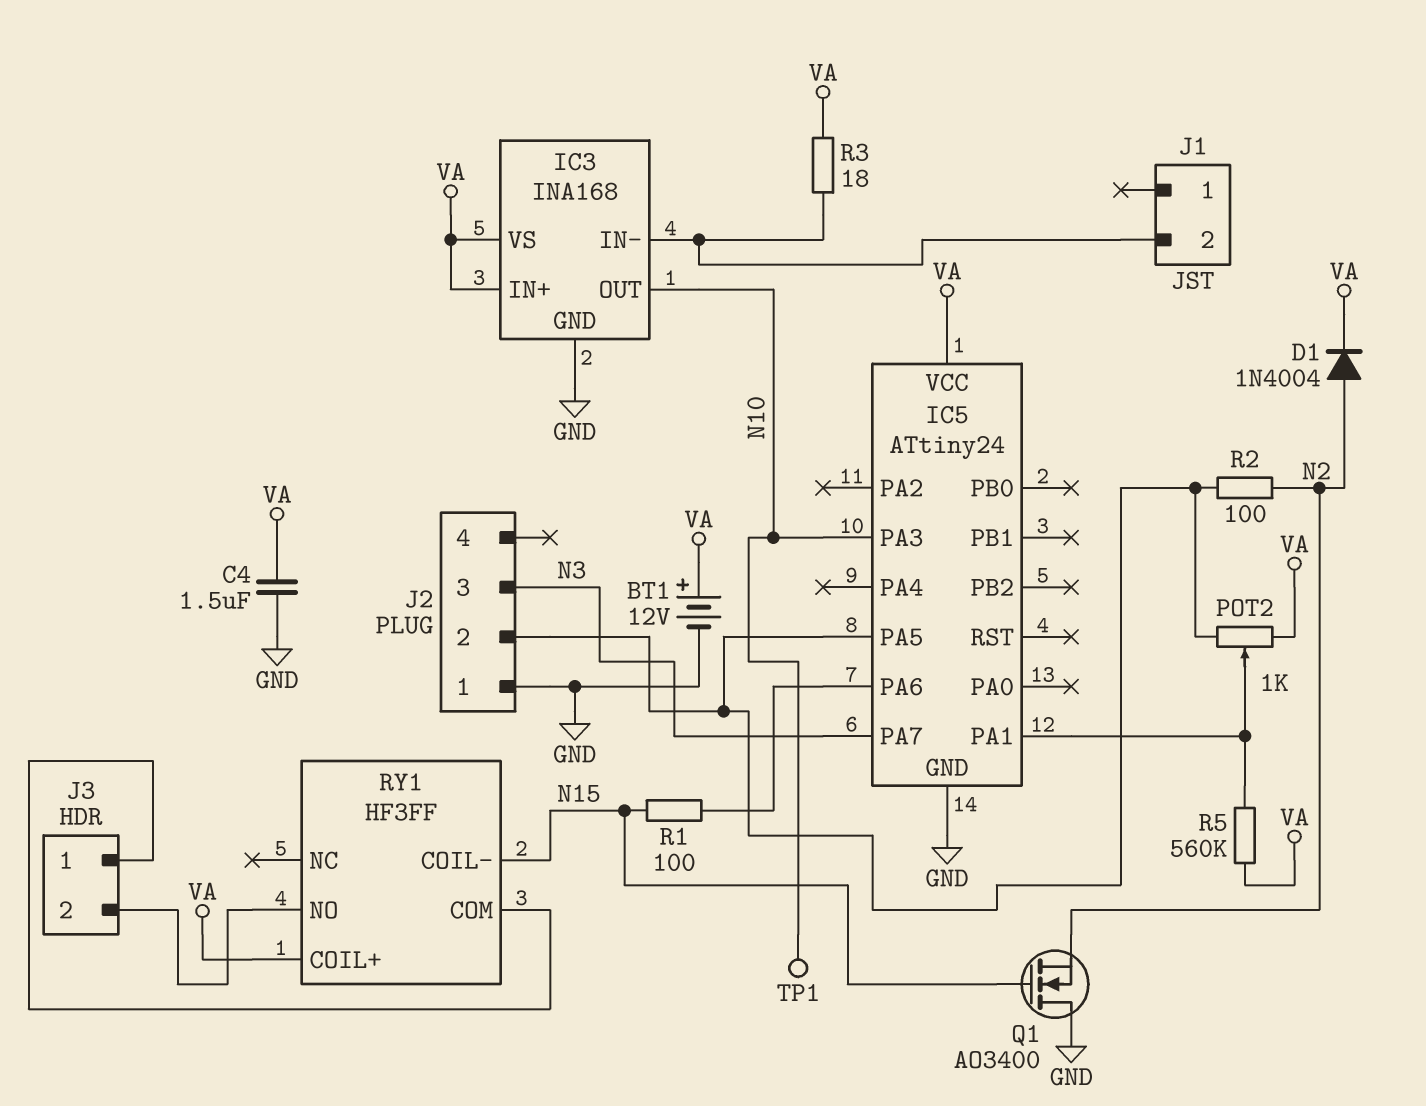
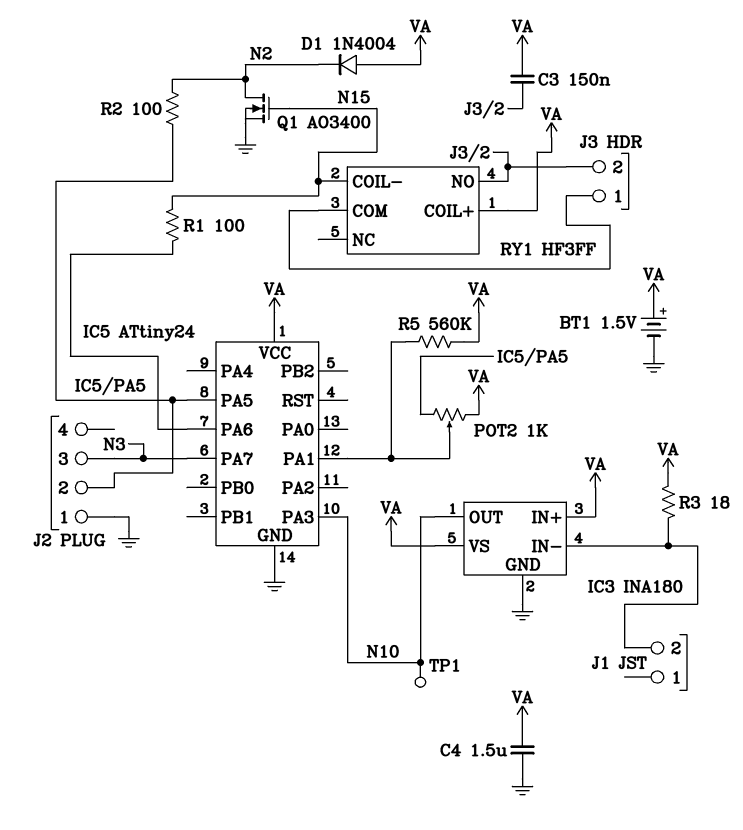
BT1: 12V (plus VA, minus GND) -> 1.5V (plus VA, minus GND)
C3: none -> 150nF (J3/2, VA)
D1: diode 1N4004 (A N2, K VA) -> diode 1N4004 (A VA, K N2)
IC3: INA168 -> INA180
Q1: NMOS AO3400 (G N15, D GND, S N2) -> NMOS AO3400 (G N15, D N2, S GND)

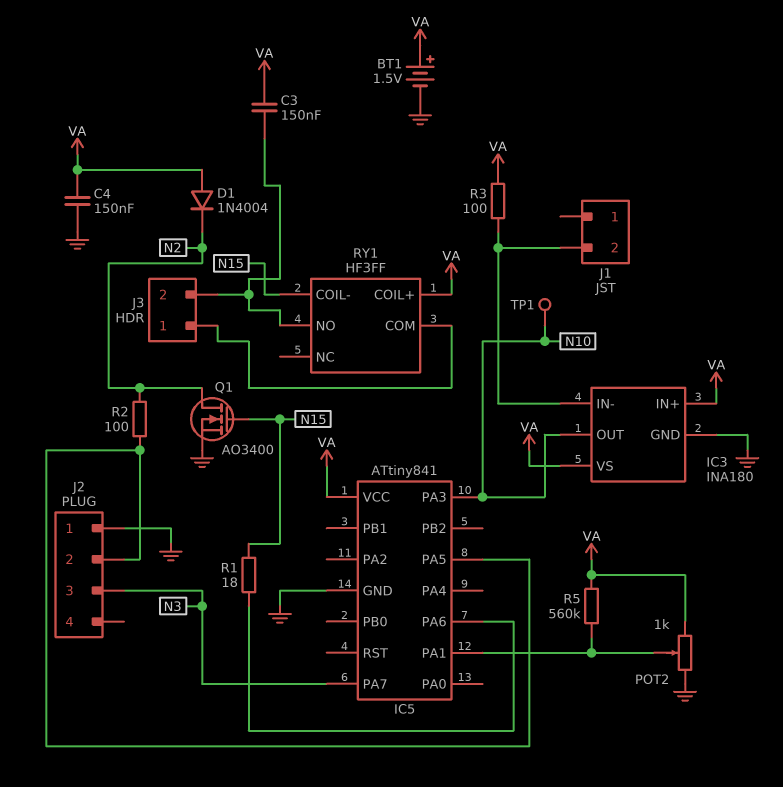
C4: 1.5uF (GND, VA) -> 150nF (GND, VA)
IC5: ATtiny24 -> ATtiny841
POT2: 1k (IC5/PA5, VA, wiper IC5/PA1) -> 1k (GND, VA, wiper IC5/PA1)
R1: 100 (IC5/PA6, N15) -> 18 (IC5/PA6, N15)
R3: 18 (IC3/IN-, VA) -> 100 (IC3/IN-, VA)

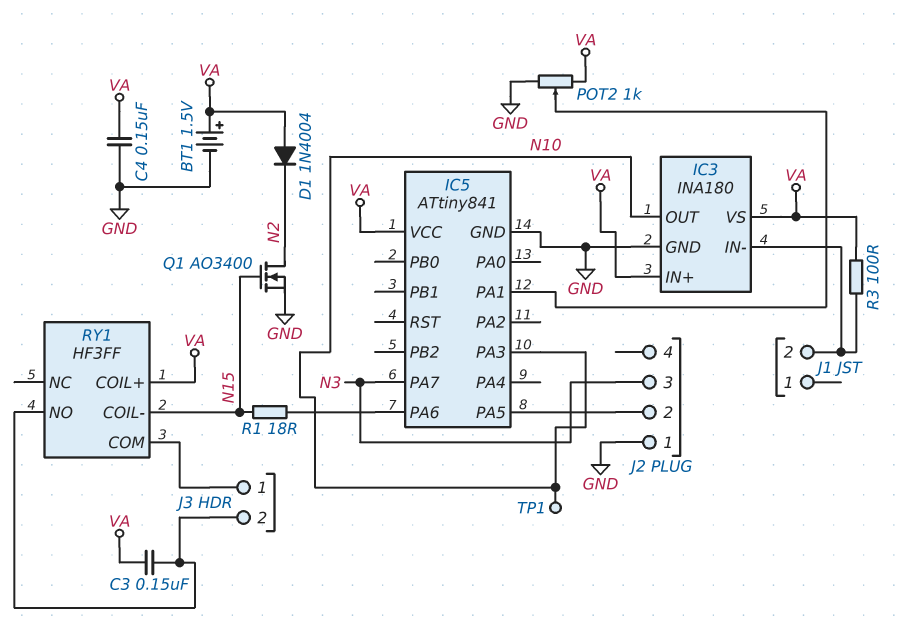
R2: 100 (IC5/PA5, N2) -> none
R5: 560k (IC5/PA1, VA) -> none

